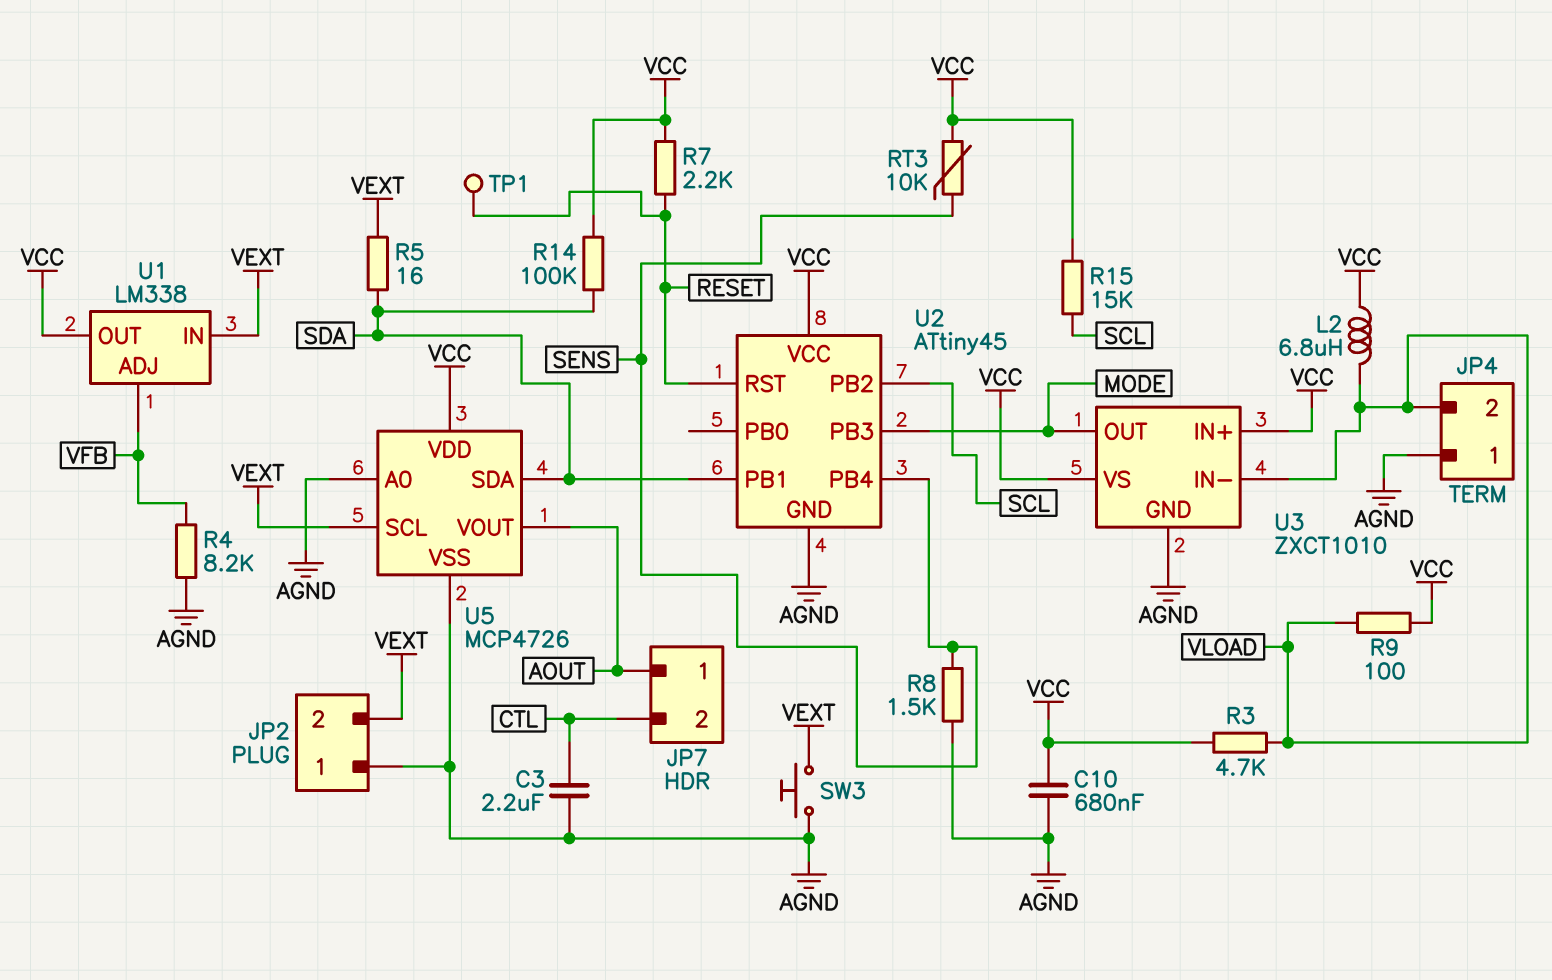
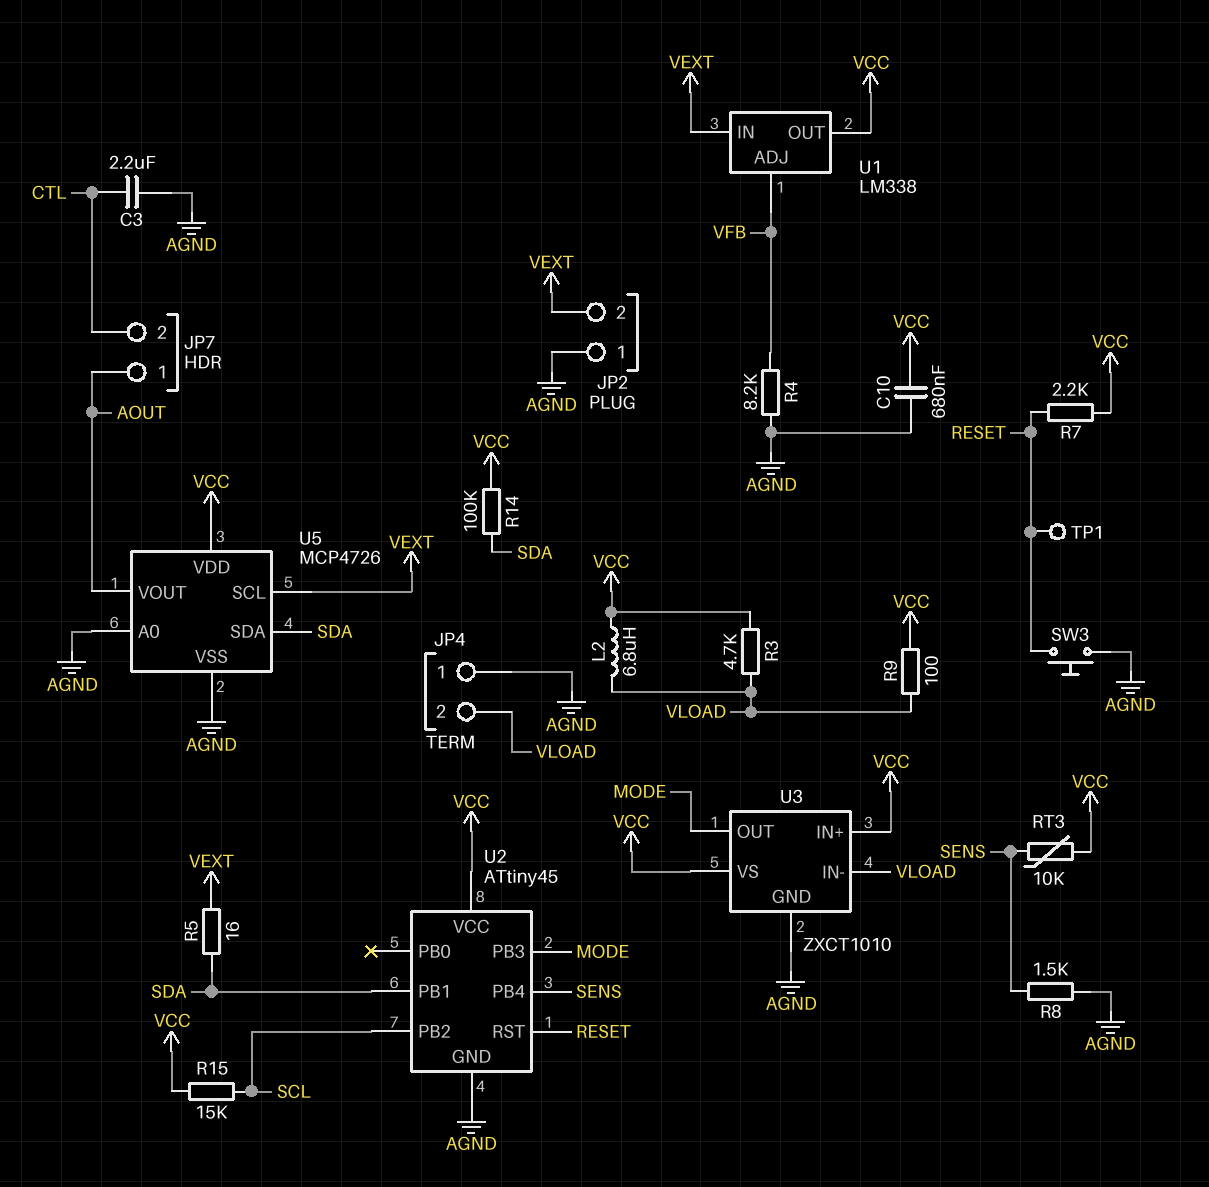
SW3: button (AGND, VEXT) -> button (AGND, RESET)

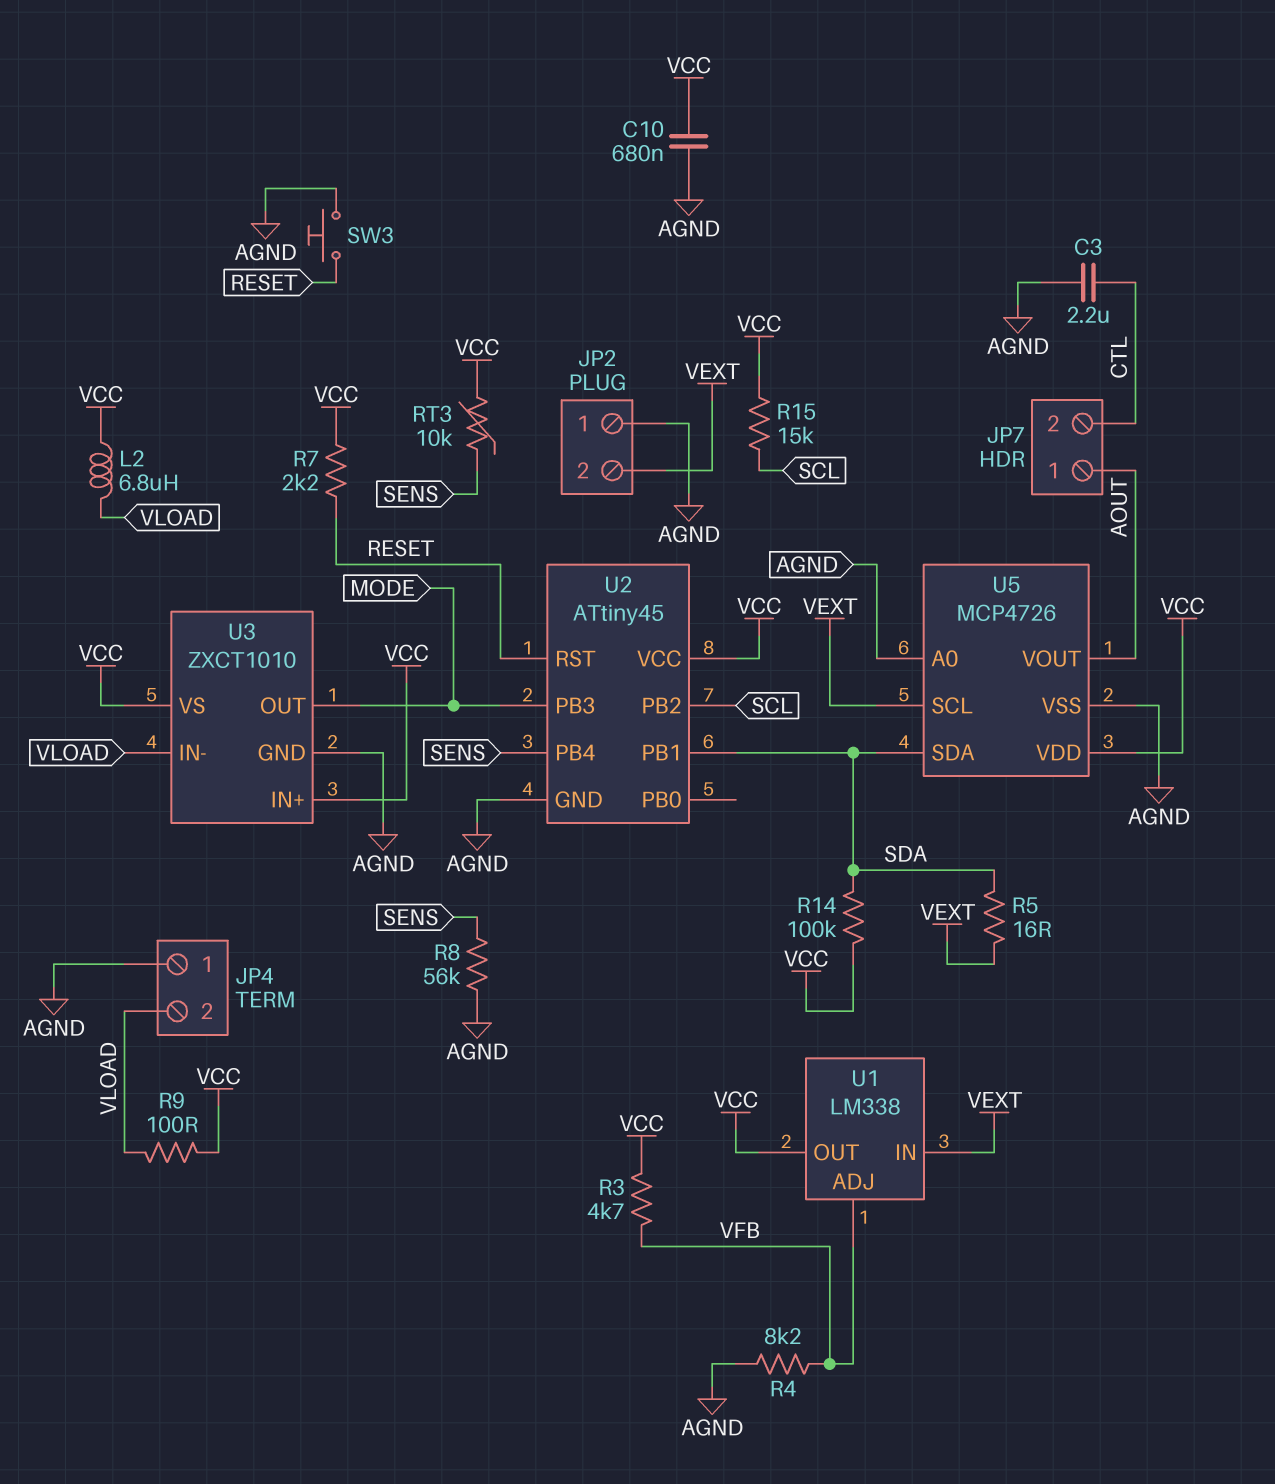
R3: 4.7k (VCC, VLOAD) -> 4.7k (VCC, VFB)
R8: 1.5k (AGND, SENS) -> 56k (AGND, SENS)
TP1: test point (RESET) -> none

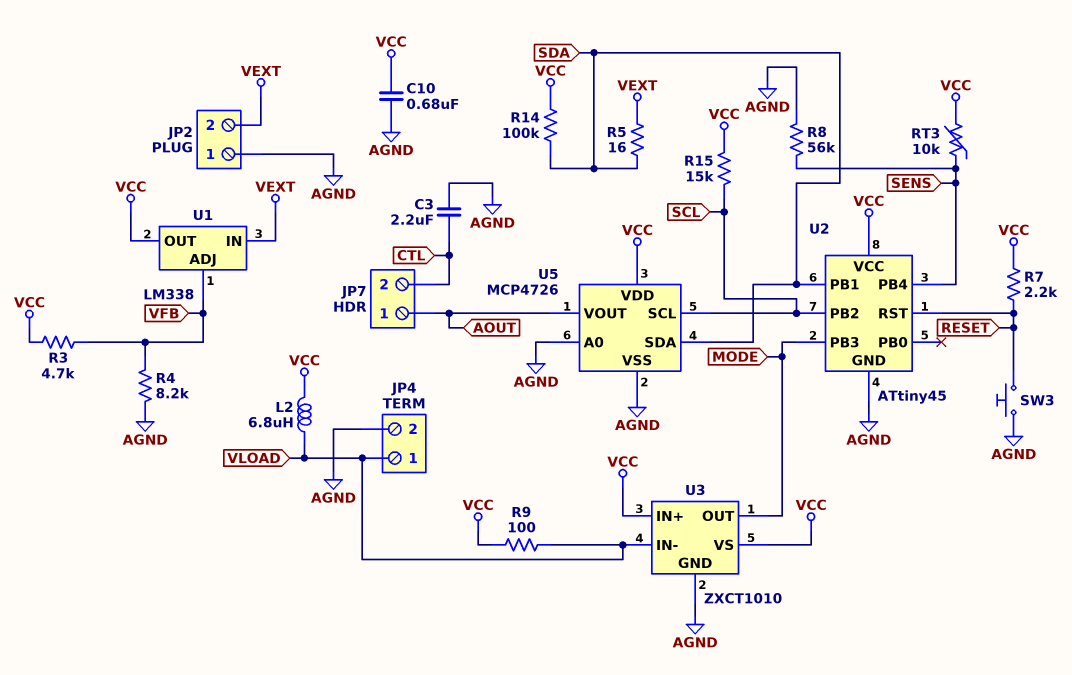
JP4 pin 1: AGND -> VLOAD
JP4 pin 2: VLOAD -> AGND
U5 pin SCL: VEXT -> SCL

